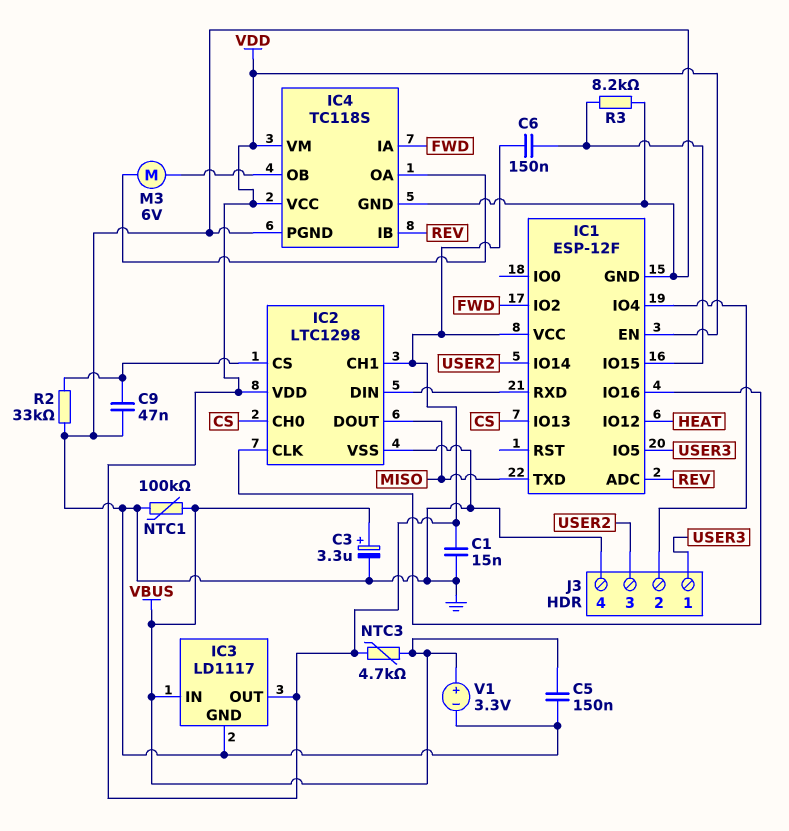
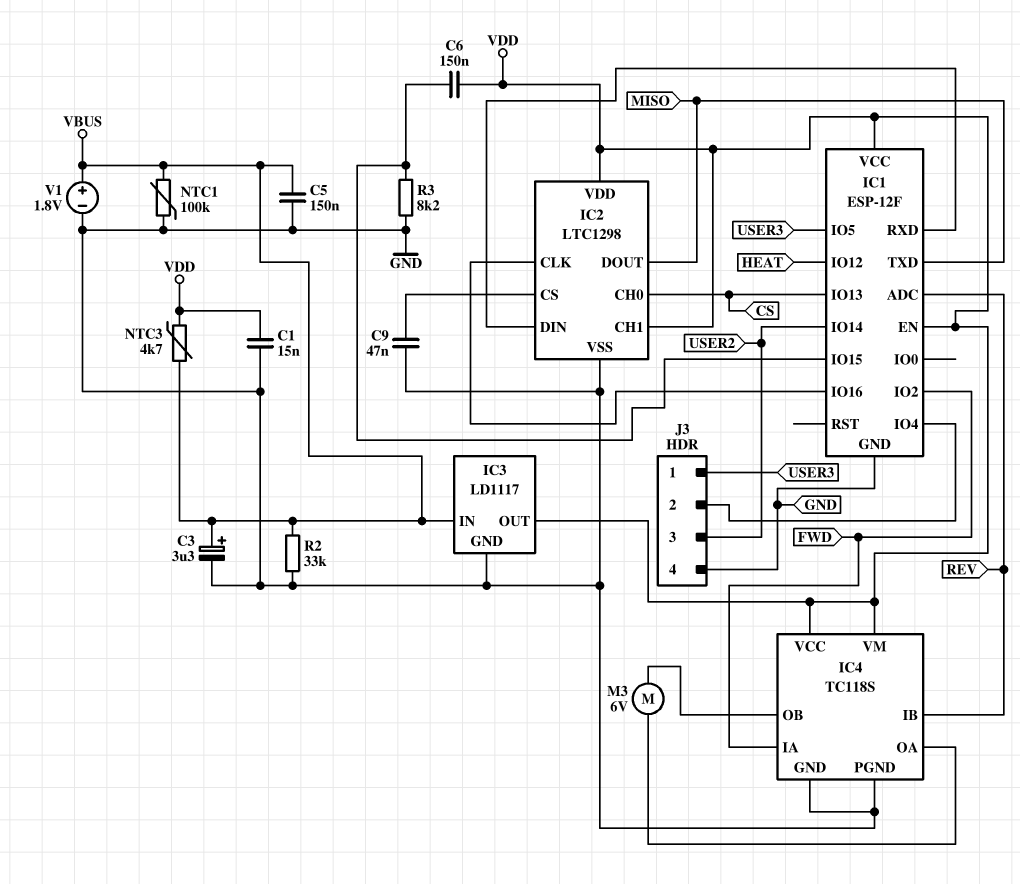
R2: 33k (GND, IC2/CS) -> 33k (GND, VBUS)
V1: 3.3V (plus VBUS, minus GND) -> 1.8V (plus VBUS, minus GND)

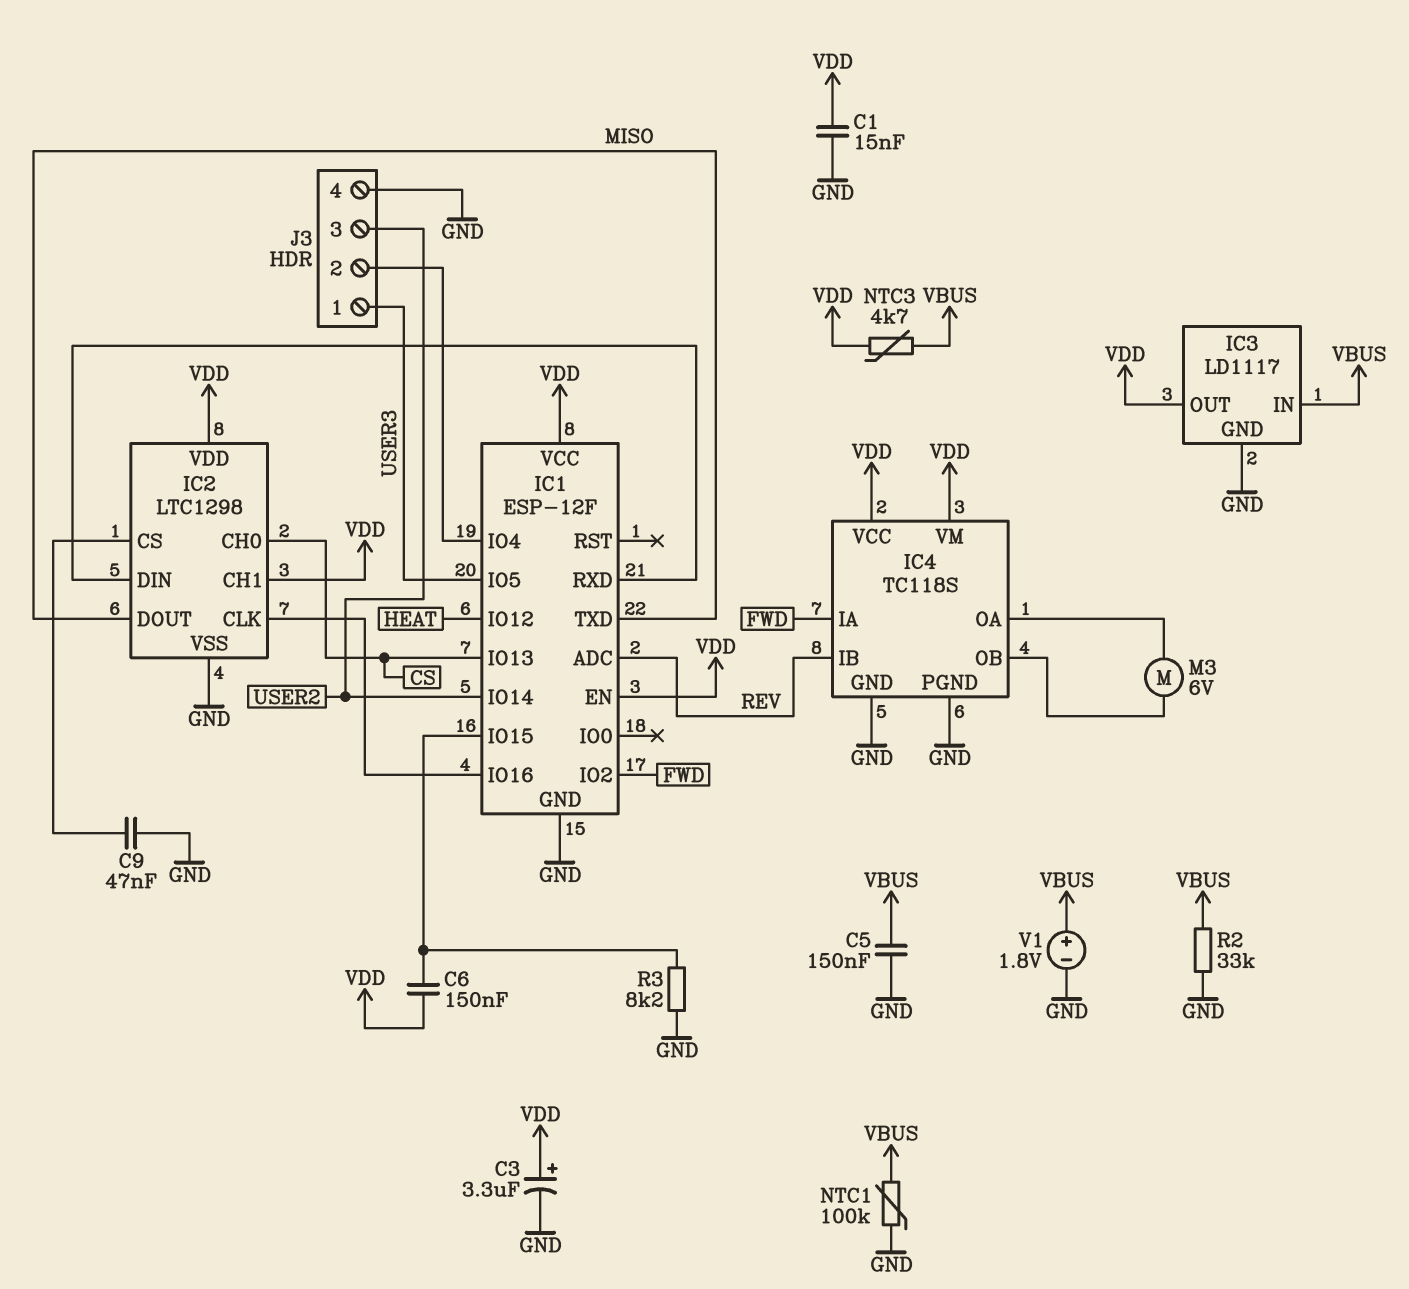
C3: 3.3uF (plus VBUS, minus GND) -> 3.3uF (plus VDD, minus GND)

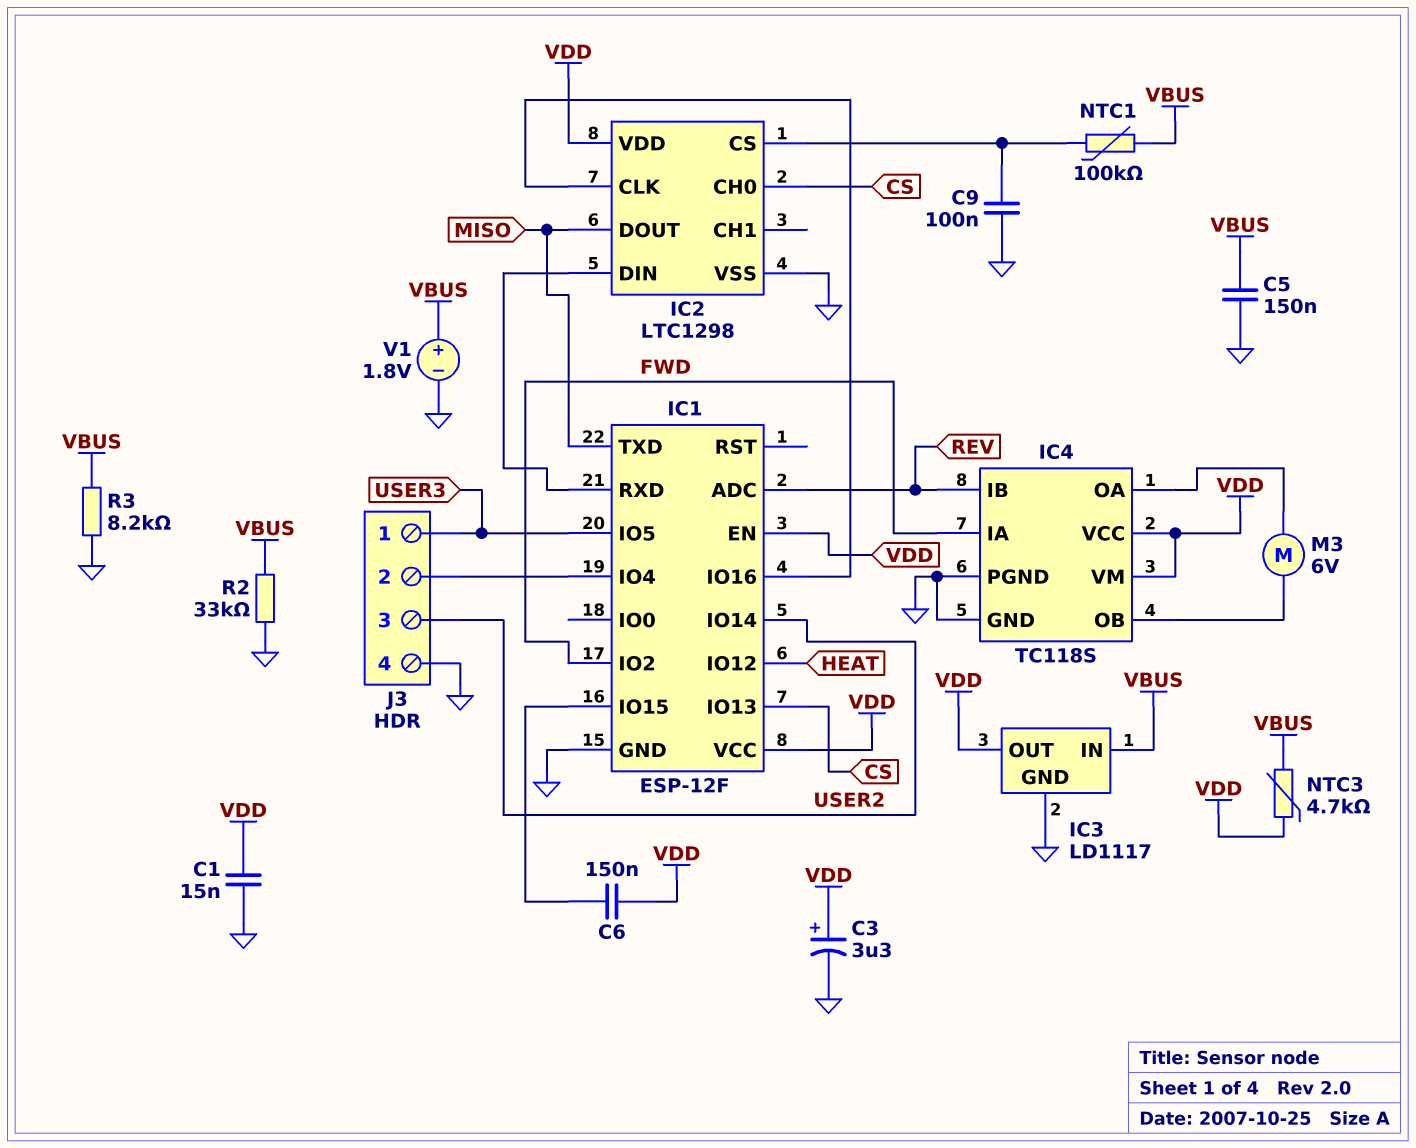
C9: 47nF (GND, IC2/CS) -> 100nF (GND, IC2/CS)
IC2 pin CH1: VDD -> none
NTC1: 100k (GND, VBUS) -> 100k (IC2/CS, VBUS)
R3: 8.2k (GND, IC1/IO15) -> 8.2k (GND, VBUS)

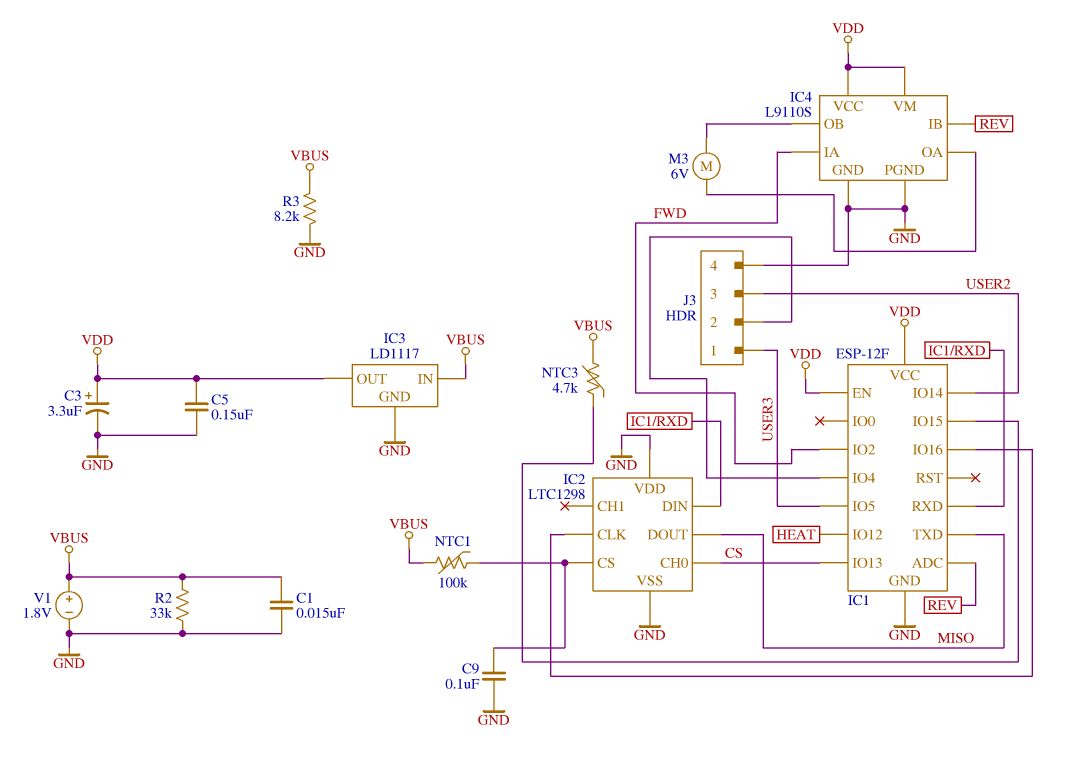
C1: 15nF (GND, VDD) -> 15nF (GND, VBUS)
C5: 150nF (GND, VBUS) -> 150nF (GND, VDD)
C6: 150nF (IC1/IO15, VDD) -> none
IC2 pin VDD: VDD -> GND
IC4: TC118S -> L9110S
NTC3: 4.7k (VBUS, VDD) -> 4.7k (IC1/IO15, VBUS)

